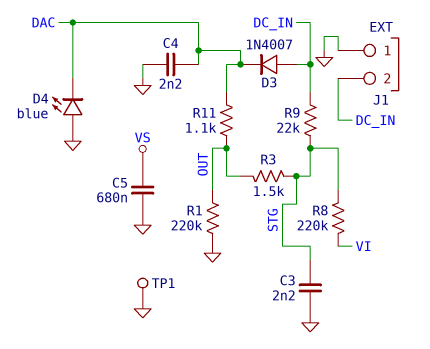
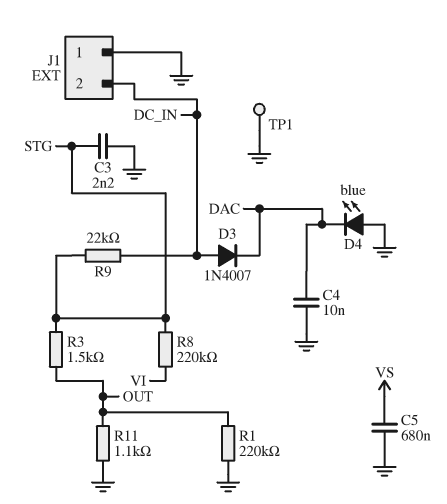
C4: 2.2nF (DAC, GND) -> 10nF (DAC, GND)
R11: 1.1k (DAC, OUT) -> 1.1k (GND, OUT)

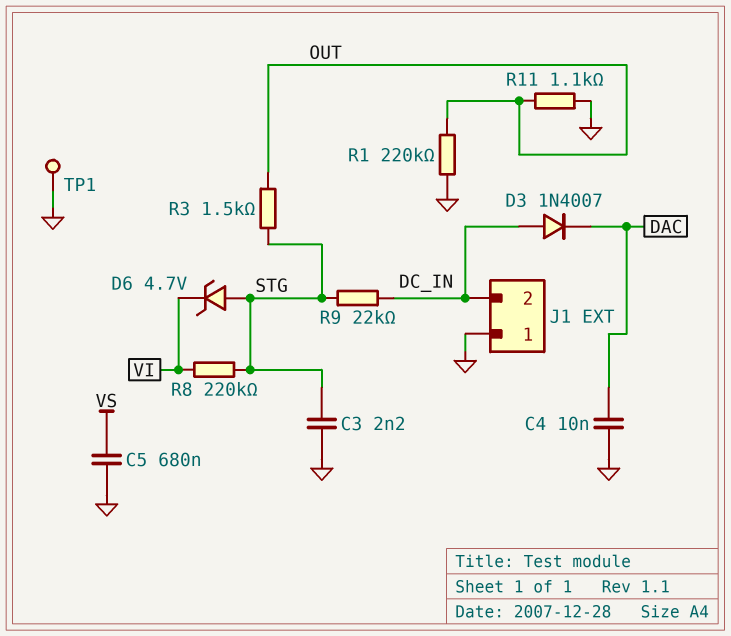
D4: LED blue (A GND, K DAC) -> none
D6: none -> zener 4.7V (A STG, K VI)

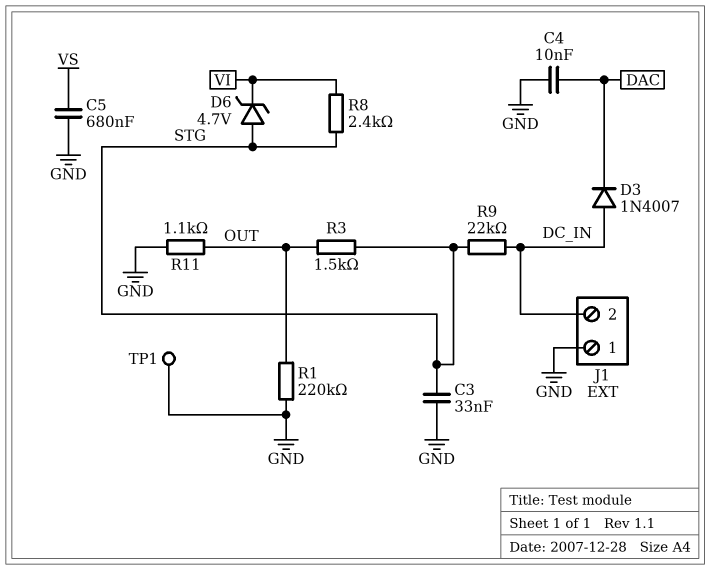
C3: 2.2nF (GND, STG) -> 33nF (GND, STG)
R8: 220k (STG, VI) -> 2.4k (STG, VI)

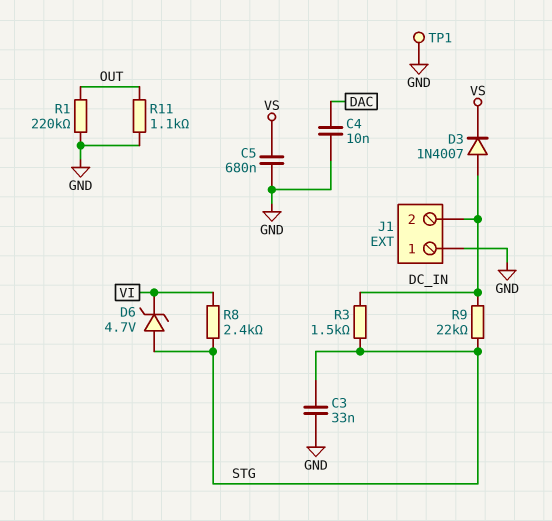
D3: diode 1N4007 (A DC_IN, K DAC) -> diode 1N4007 (A DC_IN, K VS)
R3: 1.5k (OUT, STG) -> 1.5k (DC_IN, STG)

